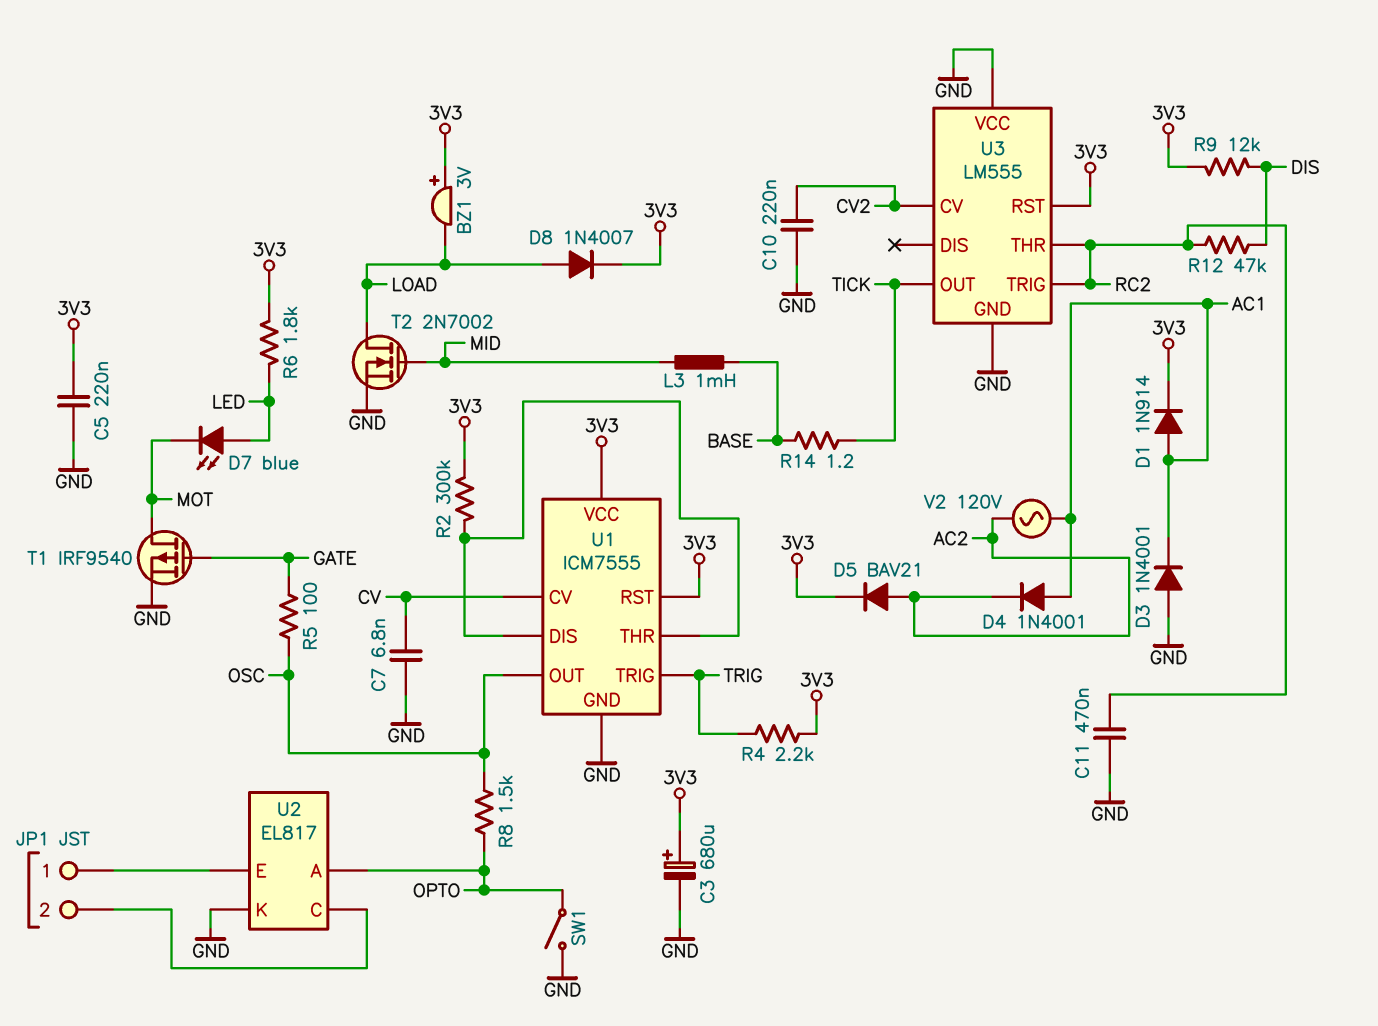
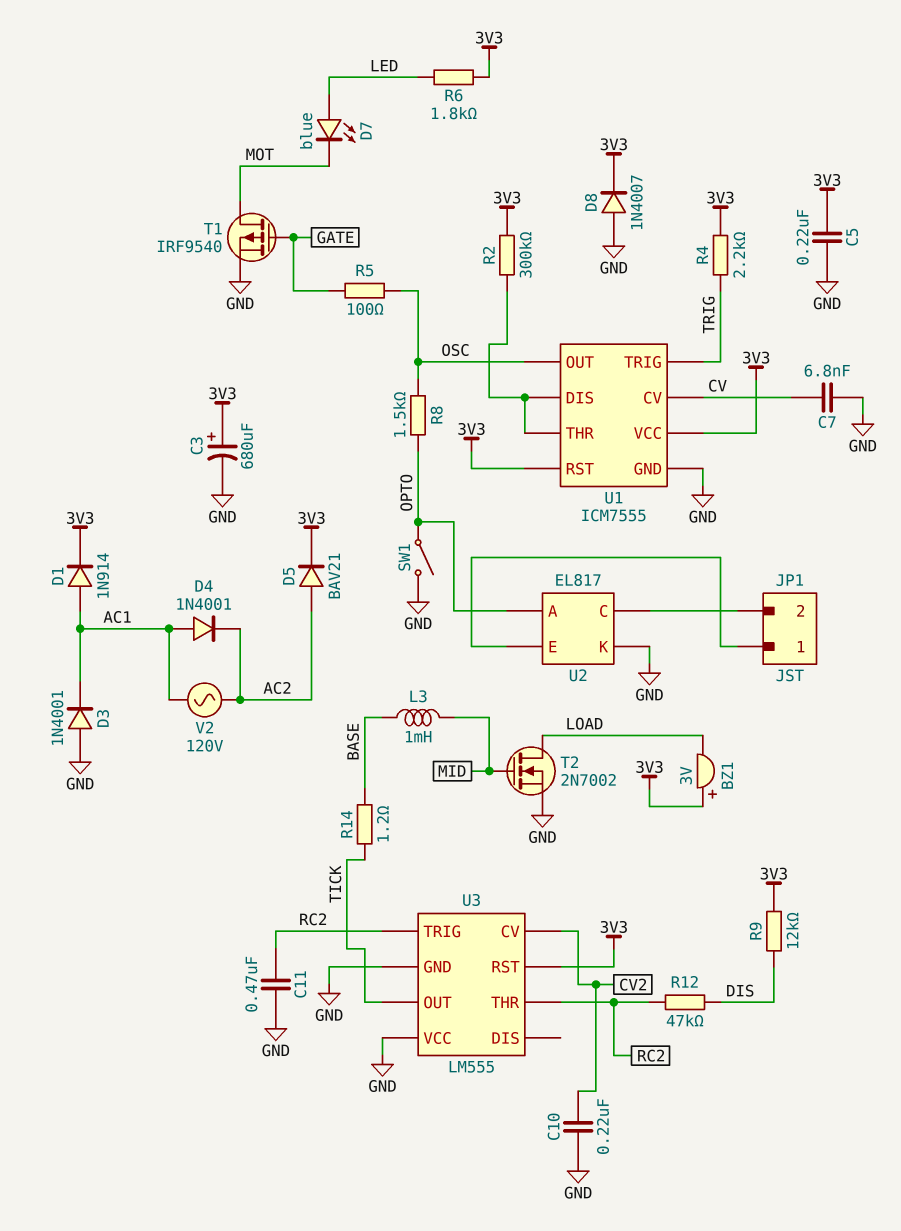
D8: diode 1N4007 (A LOAD, K 3V3) -> diode 1N4007 (A GND, K 3V3)

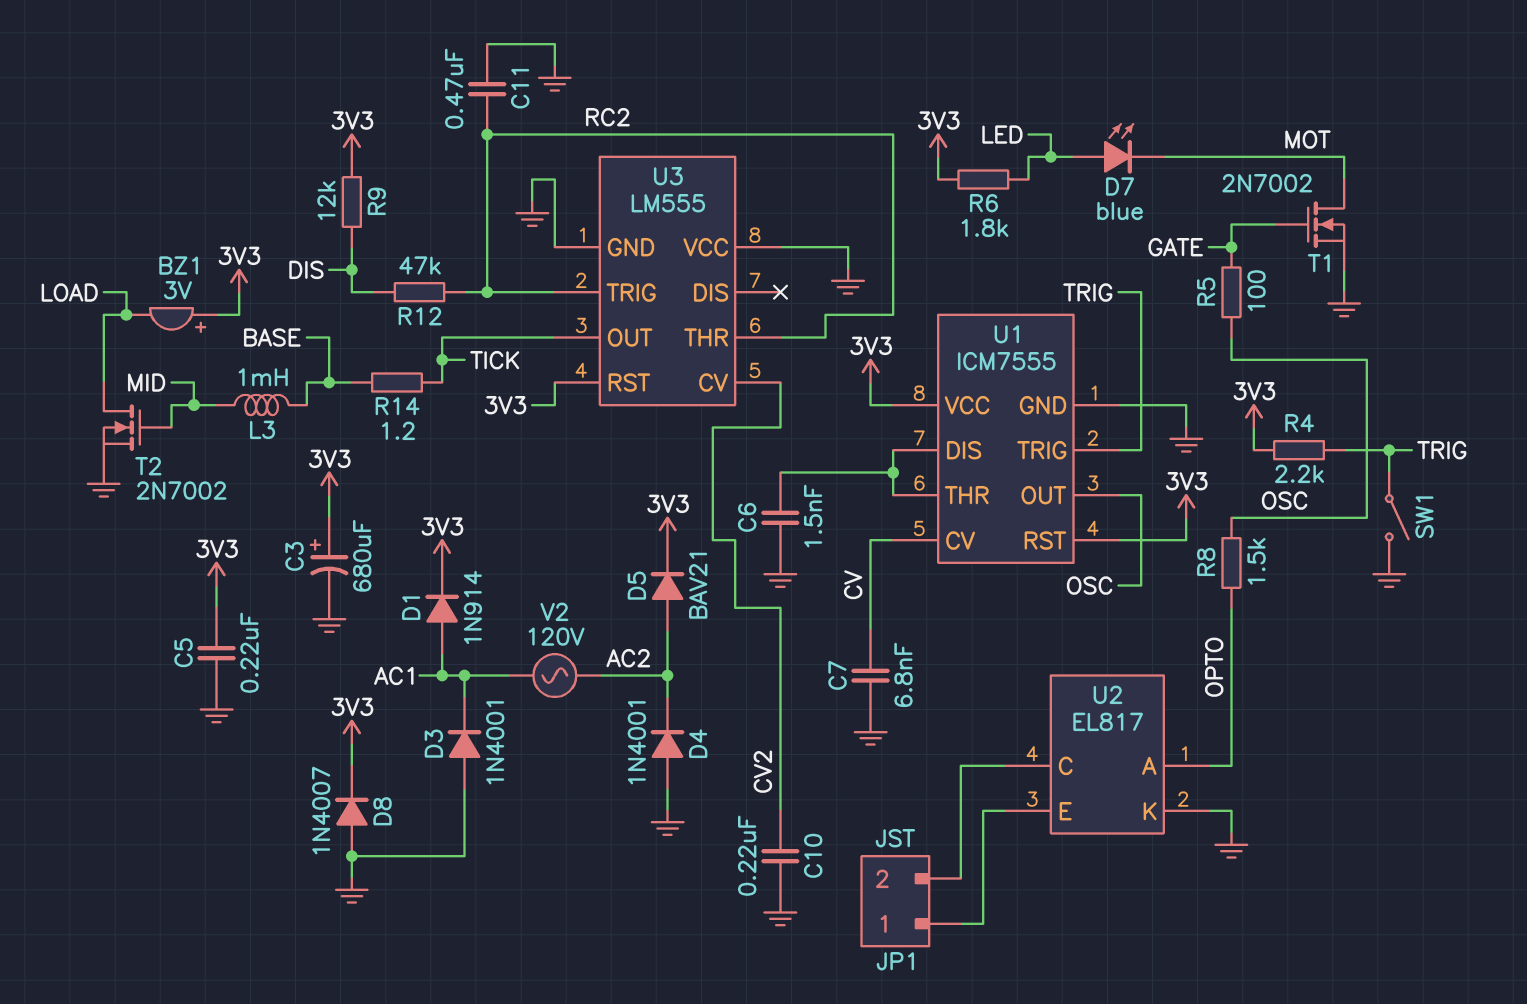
C6: none -> 1.5nF (GND, U1/DIS)
D4: diode 1N4001 (A AC1, K AC2) -> diode 1N4001 (A GND, K AC2)
R2: 300k (3V3, U1/DIS) -> none
SW1: switch (GND, OPTO) -> switch (GND, TRIG)
T1: PMOS IRF9540 (G GATE, D MOT, S GND) -> NMOS 2N7002 (G GATE, D MOT, S GND)

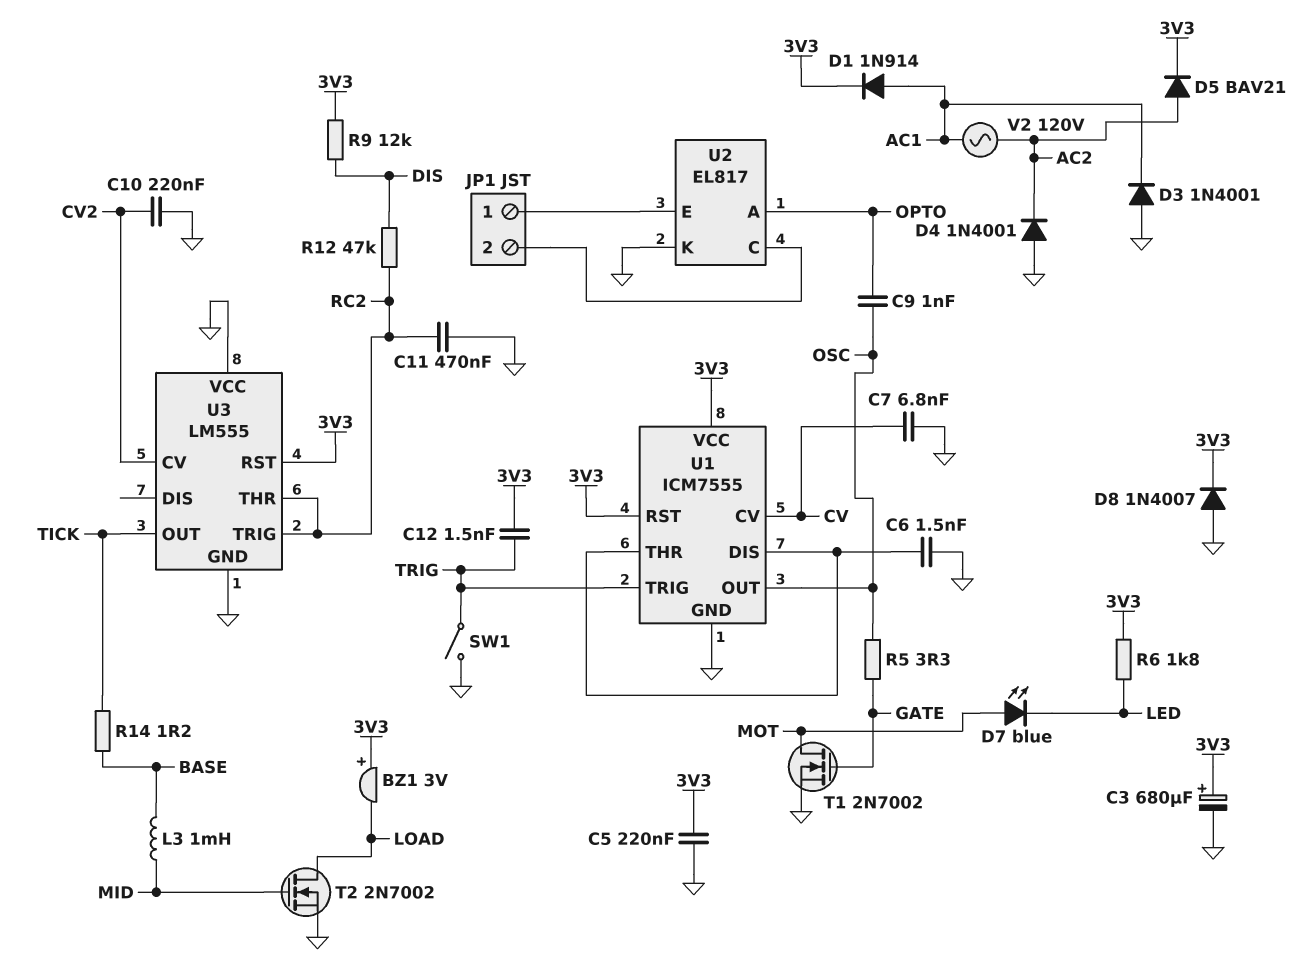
C9: none -> 1nF (OPTO, OSC)
C12: none -> 1.5nF (3V3, TRIG)
D7: LED blue (A LED, K MOT) -> LED blue (A MOT, K LED)
R4: 2.2k (3V3, TRIG) -> none
R5: 100 (GATE, OSC) -> 3.3 (GATE, OSC)
R8: 1.5k (OPTO, OSC) -> none

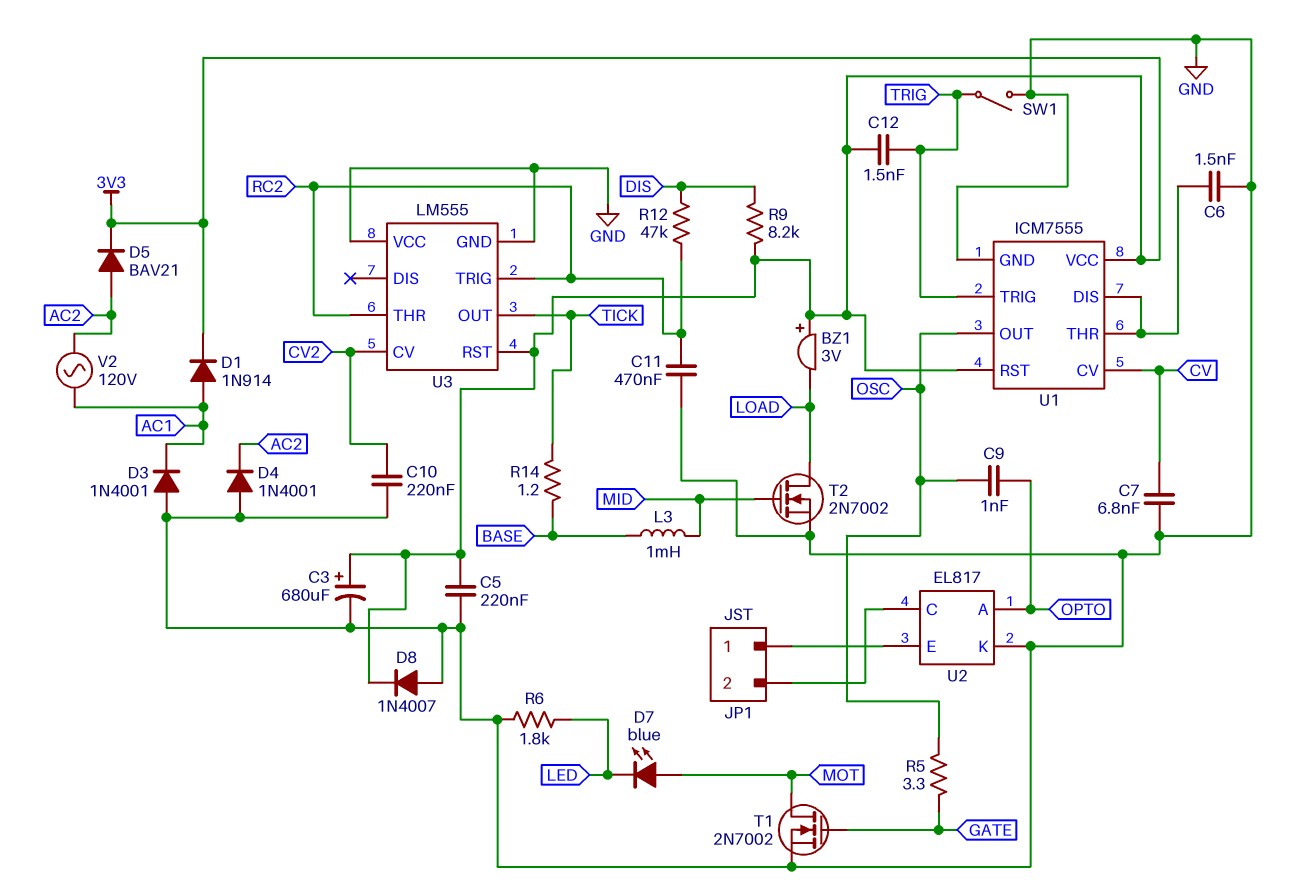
R6: 1.8k (3V3, LED) -> 1.8k (GND, LED)
R9: 12k (3V3, DIS) -> 8.2k (3V3, DIS)

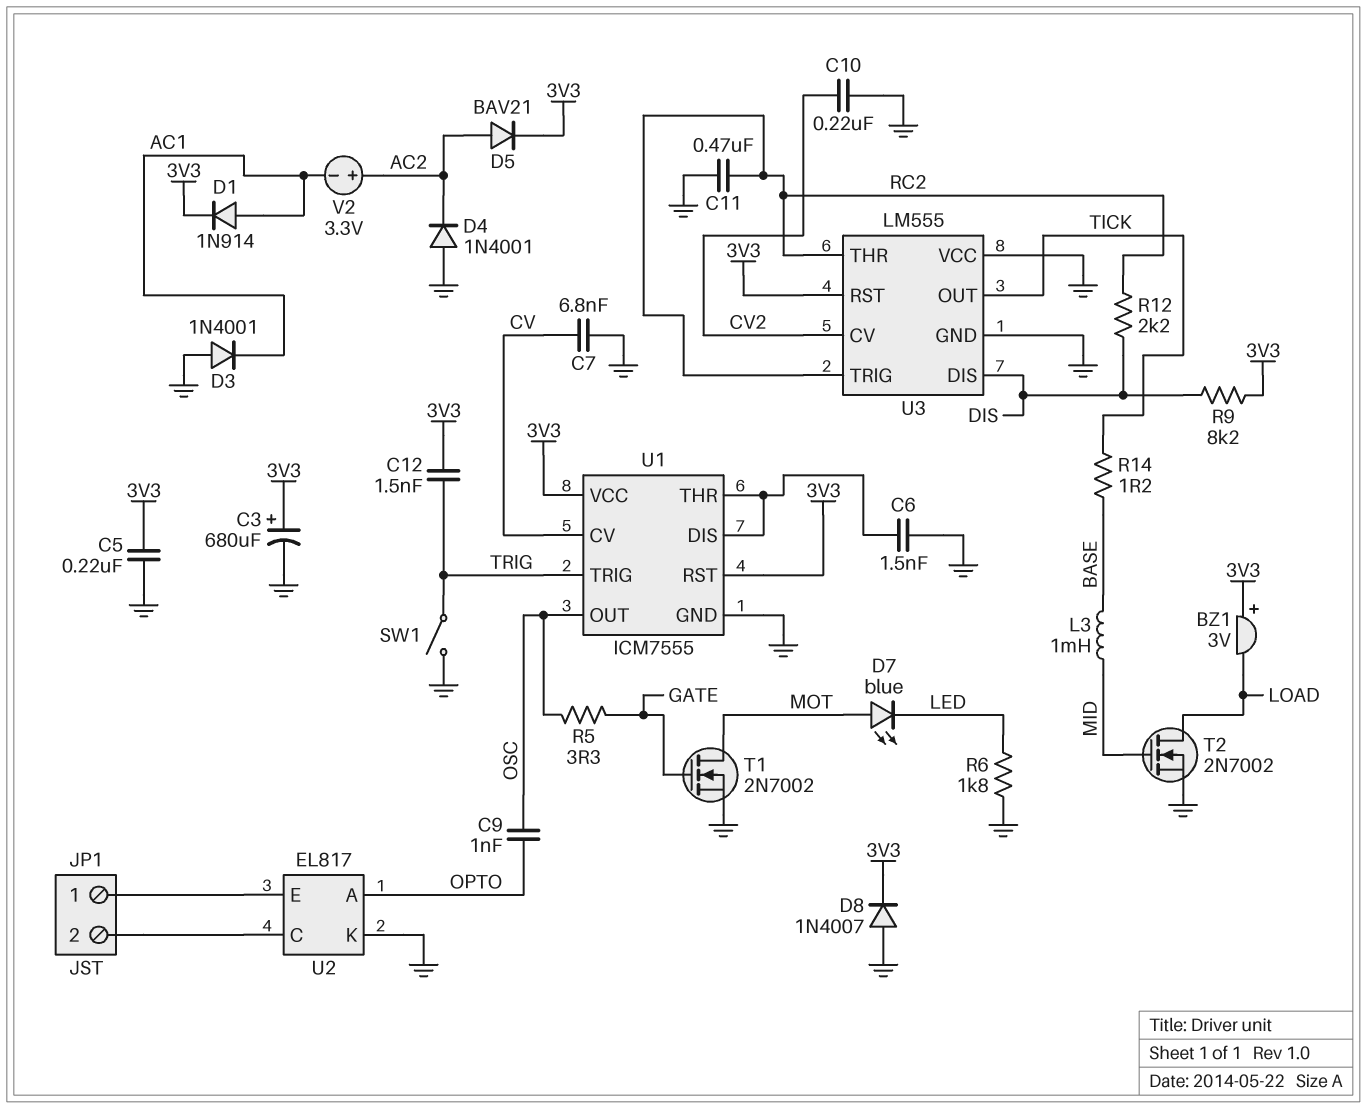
R12: 47k (DIS, RC2) -> 2.2k (DIS, RC2)
U3 pin DIS: none -> DIS
V2: AC 120V (AC1, AC2) -> 3.3V (plus AC2, minus AC1)

